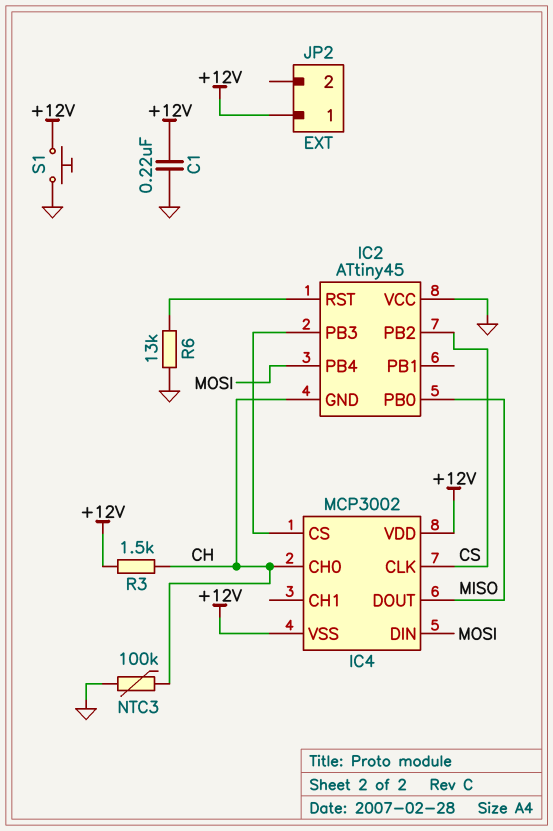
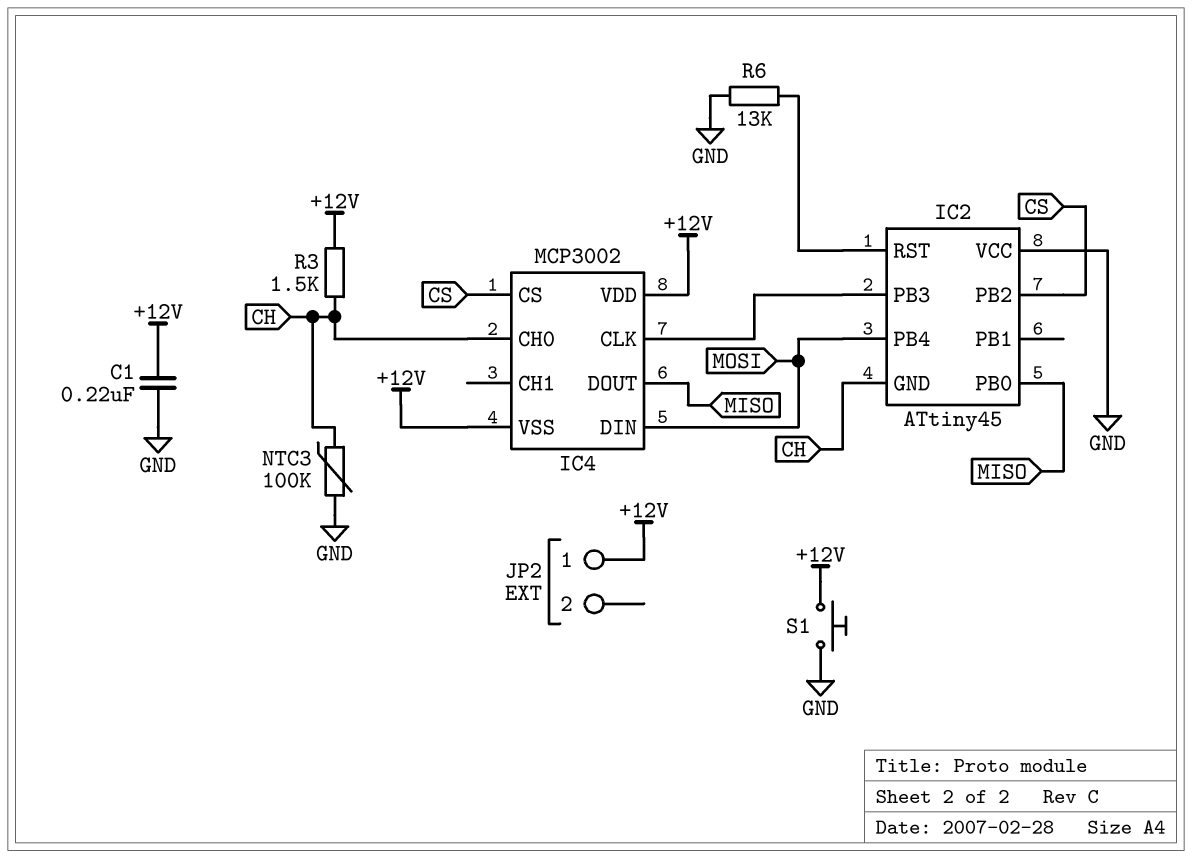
IC4 pin CLK: CS -> IC2/PB3
IC4 pin CS: IC2/PB3 -> CS

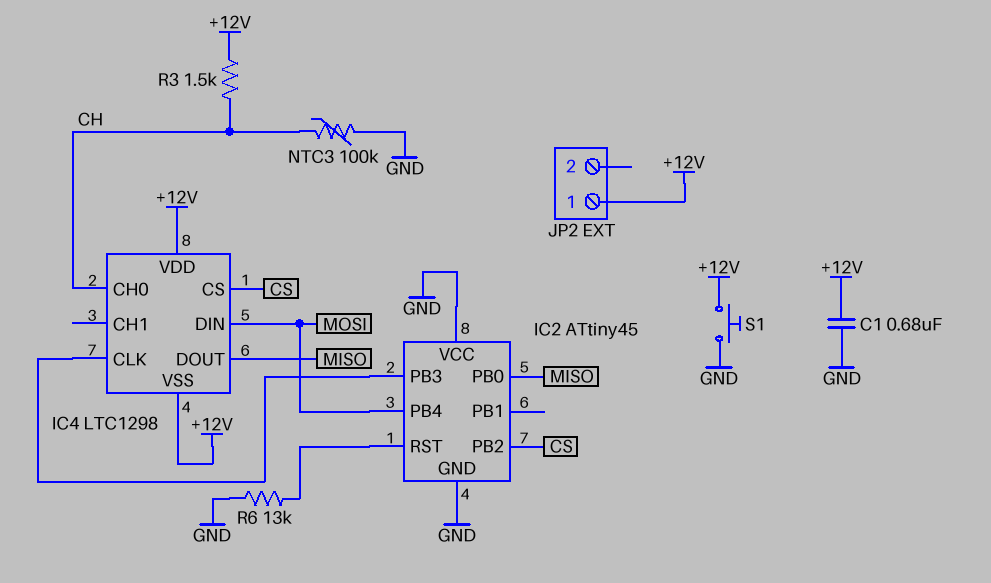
C1: 220nF (+12V, GND) -> 680nF (+12V, GND)
IC2 pin GND: CH -> GND
IC4: MCP3002 -> LTC1298

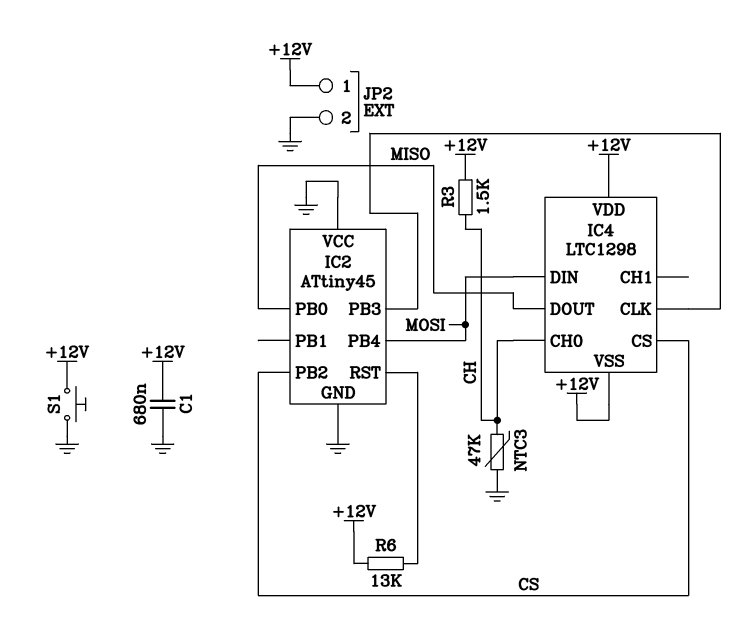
JP2 pin 2: none -> GND
NTC3: 100k (CH, GND) -> 47k (CH, GND)
R6: 13k (GND, IC2/RST) -> 13k (+12V, IC2/RST)

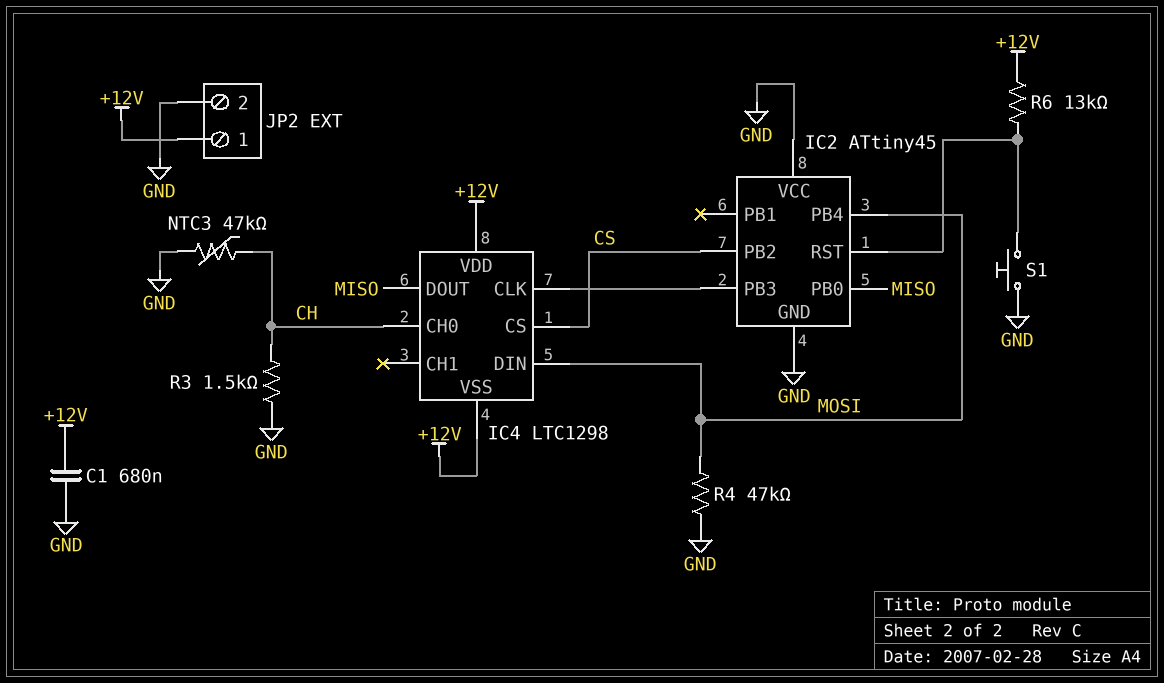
R3: 1.5k (+12V, CH) -> 1.5k (CH, GND)
R4: none -> 47k (GND, MOSI)
S1: button (+12V, GND) -> button (GND, IC2/RST)

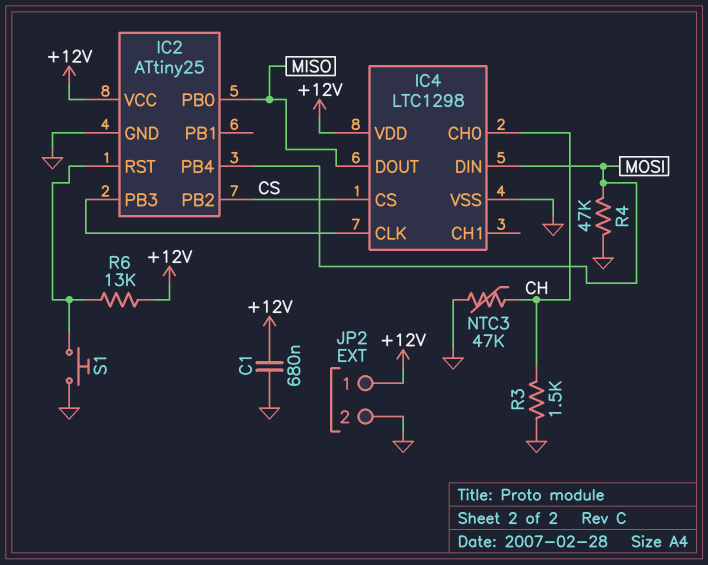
IC2: ATtiny45 -> ATtiny25
IC2 pin VCC: GND -> +12V
IC4 pin VSS: +12V -> GND

